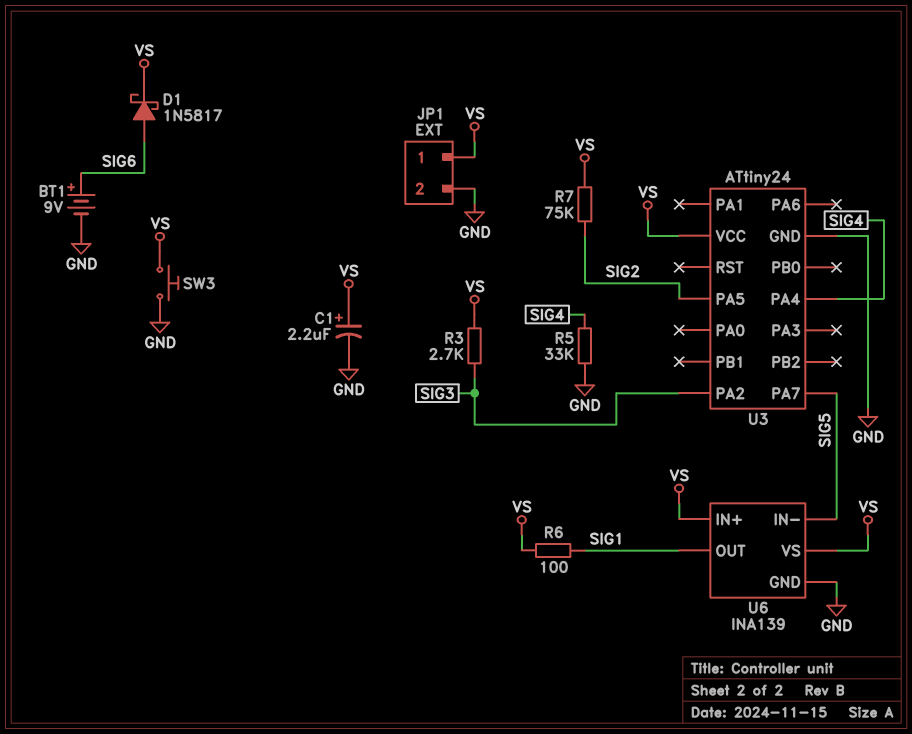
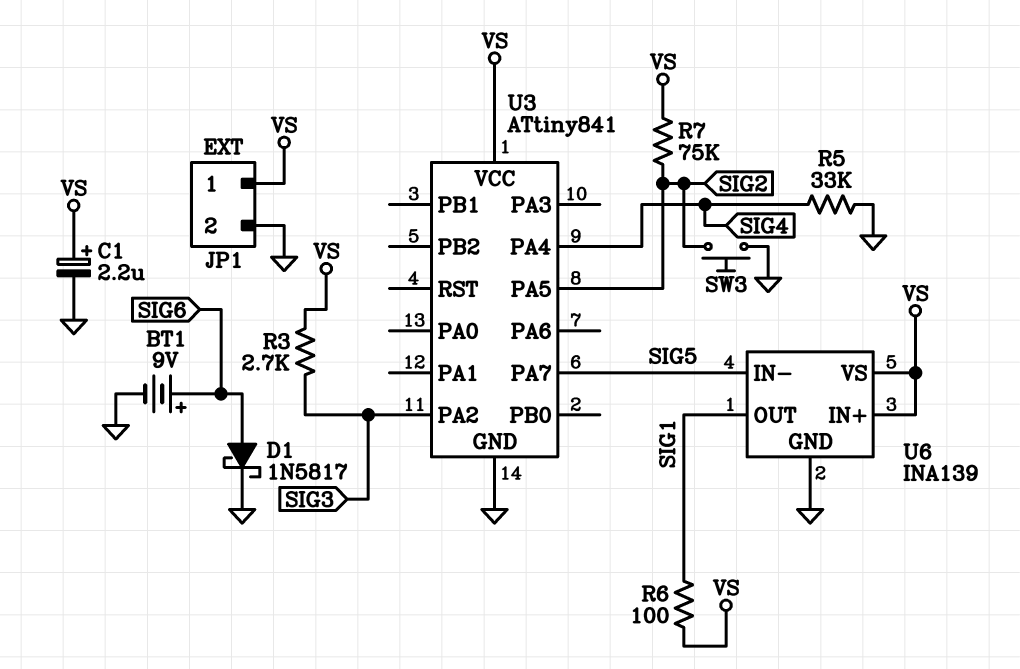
D1: schottky 1N5817 (A SIG6, K VS) -> schottky 1N5817 (A SIG6, K GND)
SW3: button (GND, VS) -> button (GND, SIG2)
U3: ATtiny24 -> ATtiny841

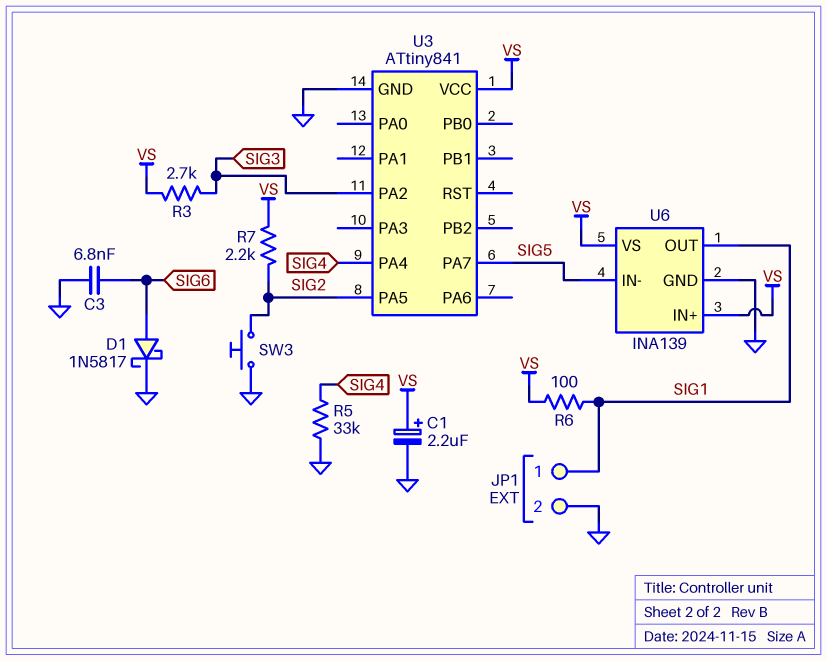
BT1: 9V (plus SIG6, minus GND) -> none
C3: none -> 6.8nF (GND, SIG6)
JP1 pin 1: VS -> SIG1
R7: 75k (SIG2, VS) -> 2.2k (SIG2, VS)

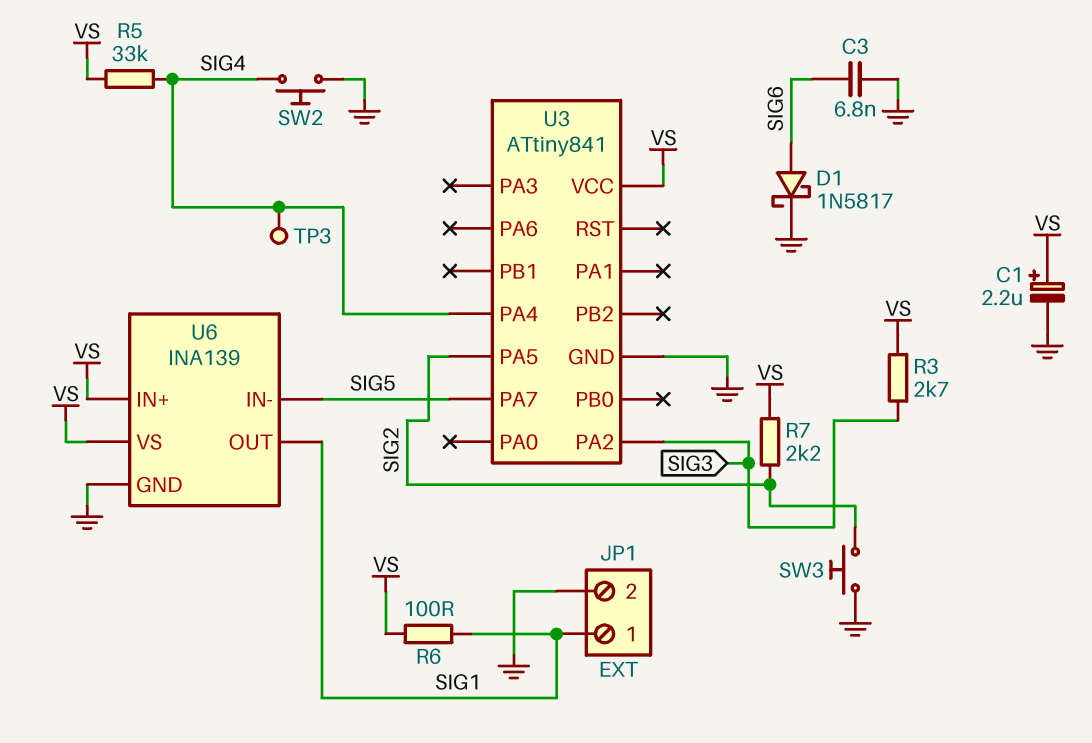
R5: 33k (GND, SIG4) -> 33k (SIG4, VS)
SW2: none -> button (GND, SIG4)
TP3: none -> test point (SIG4)

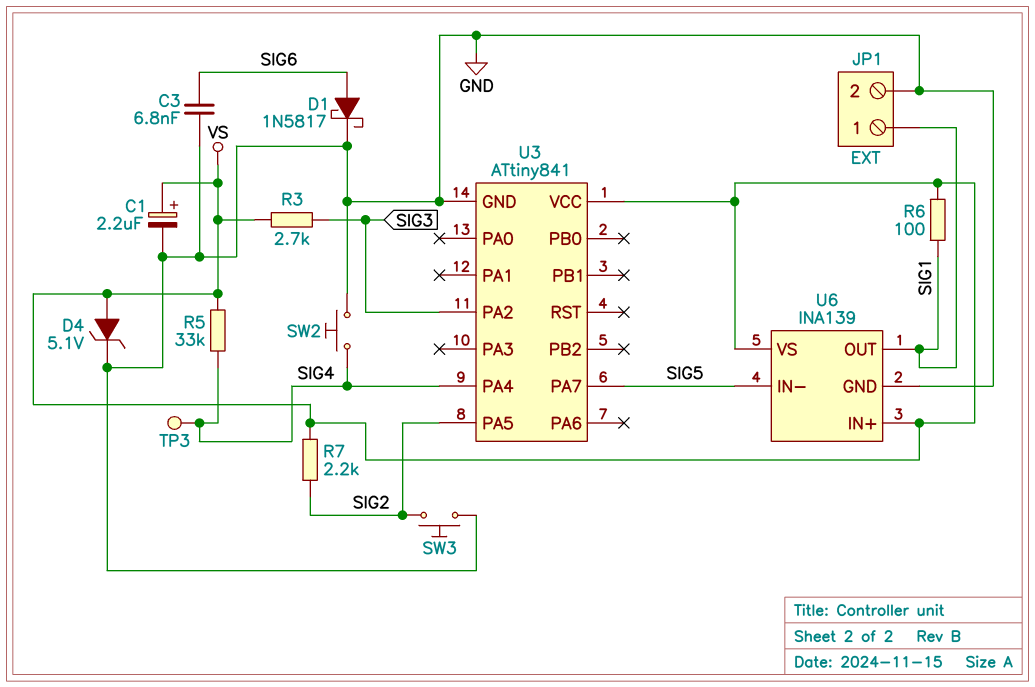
D4: none -> zener 5.1V (A VS, K GND)

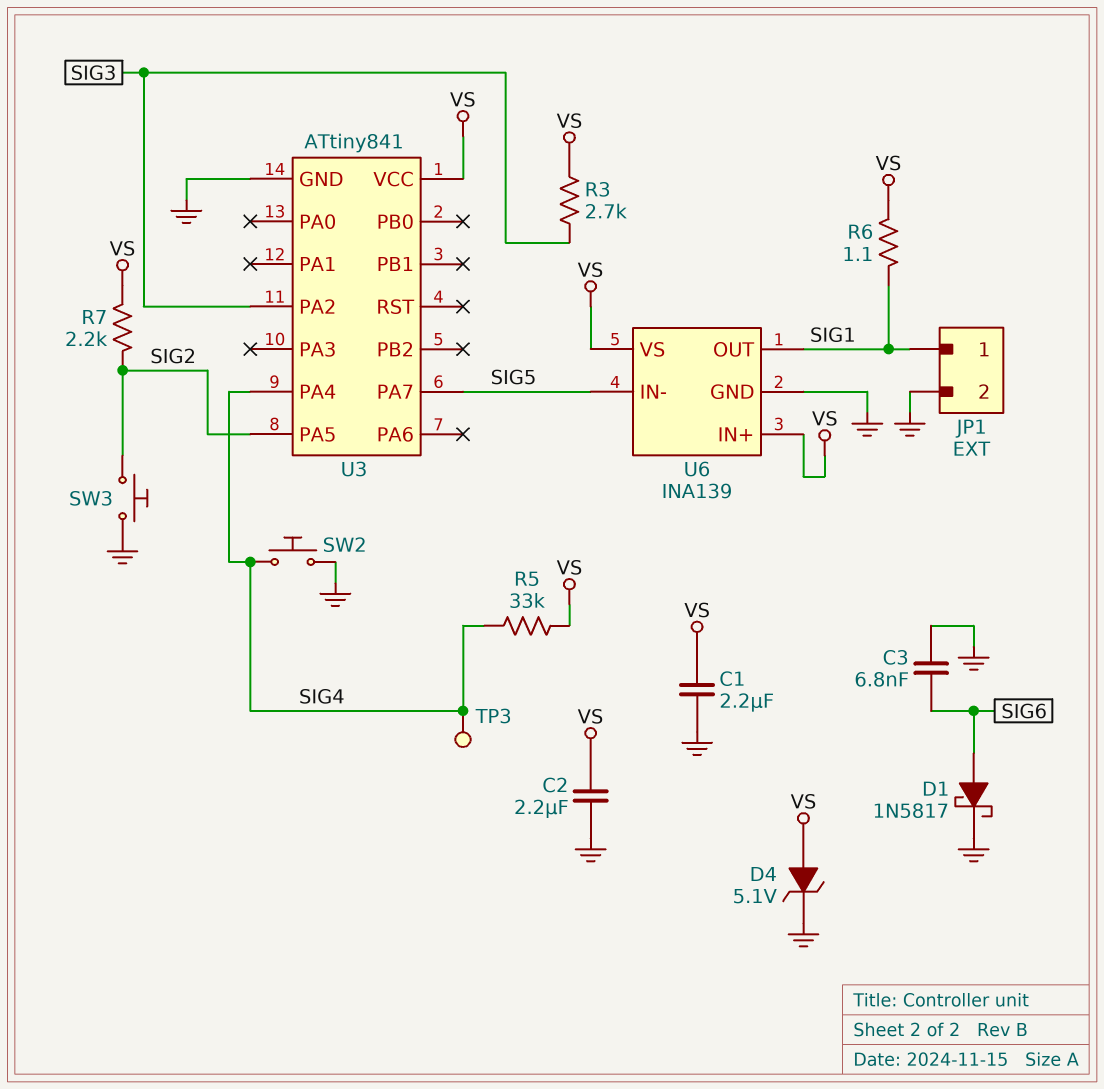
C1: 2.2uF (plus VS, minus GND) -> 2.2uF (GND, VS)
C2: none -> 2.2uF (GND, VS)
R6: 100 (SIG1, VS) -> 1.1 (SIG1, VS)

